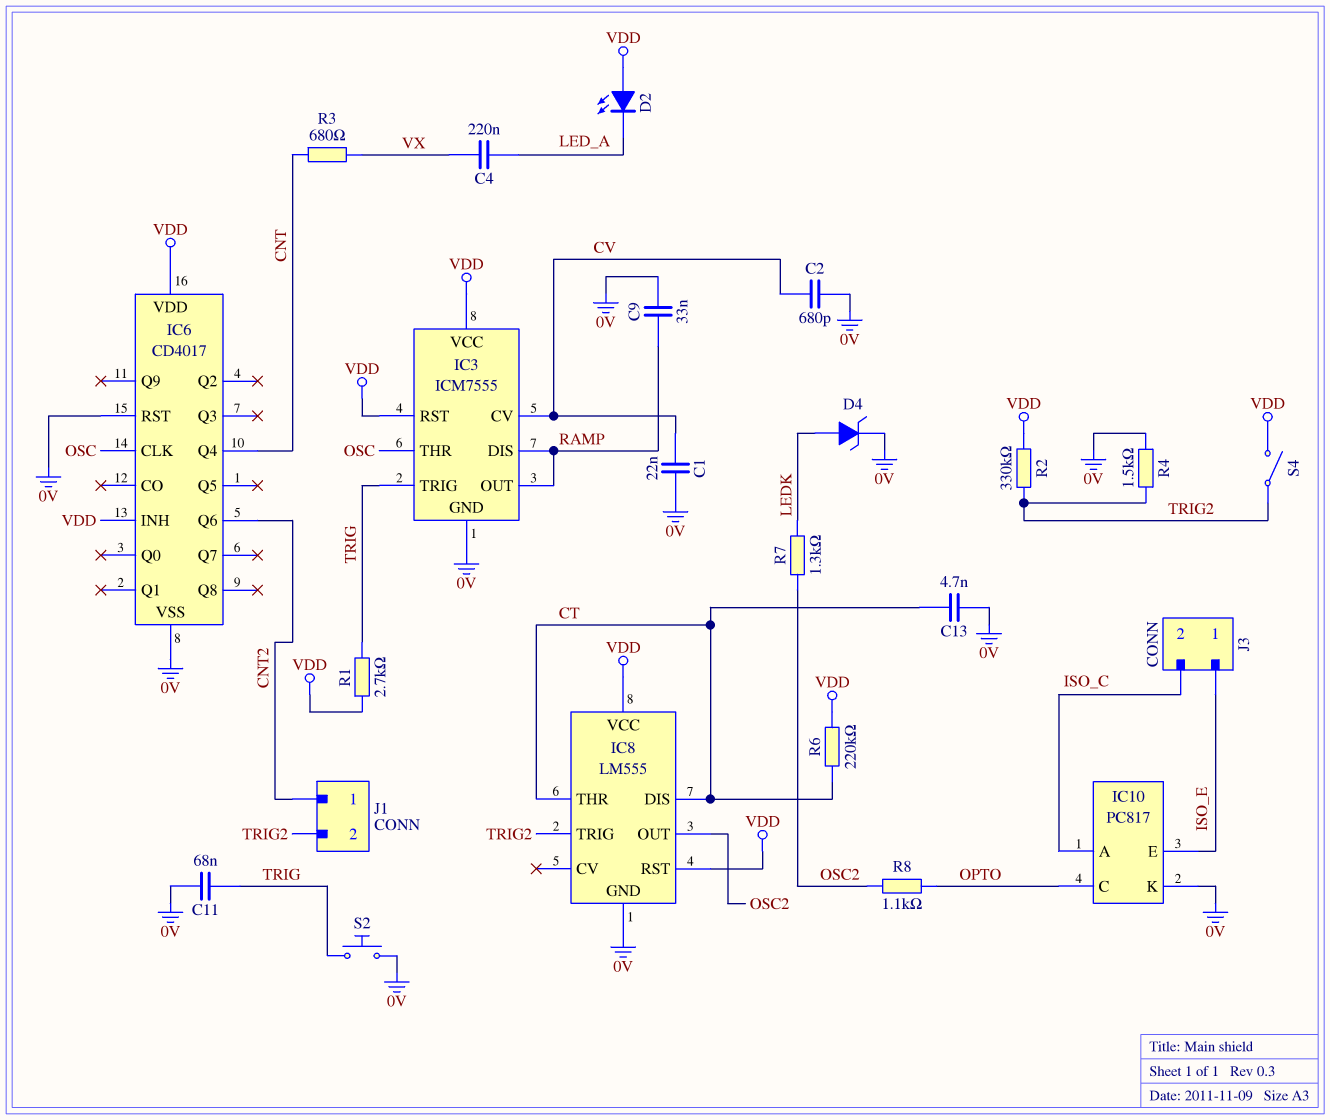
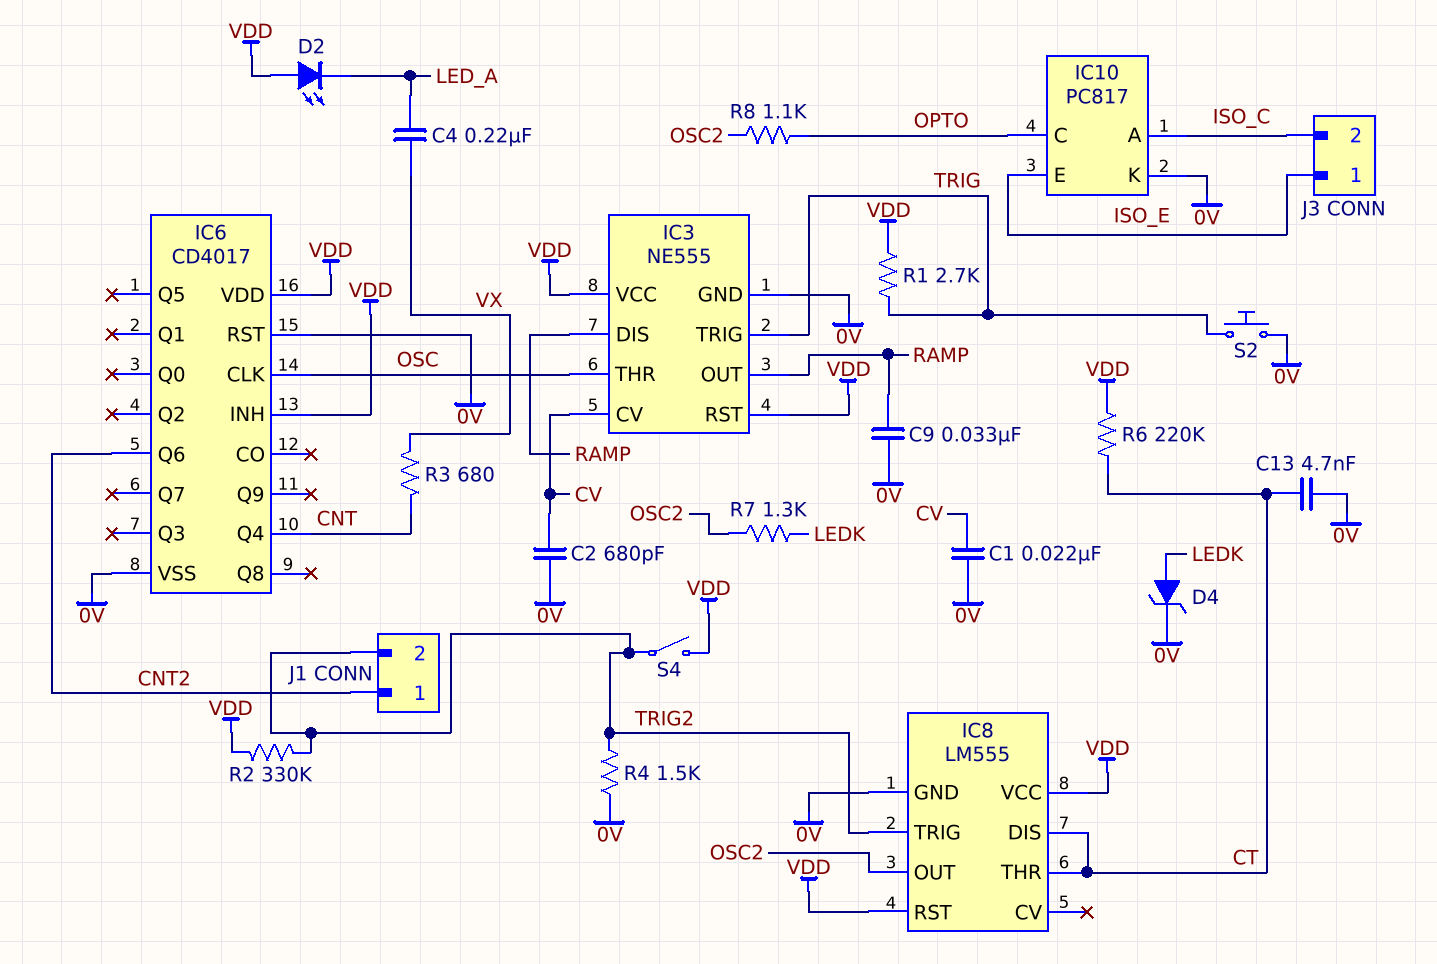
C11: 68nF (0V, TRIG) -> none
IC3: ICM7555 -> NE555

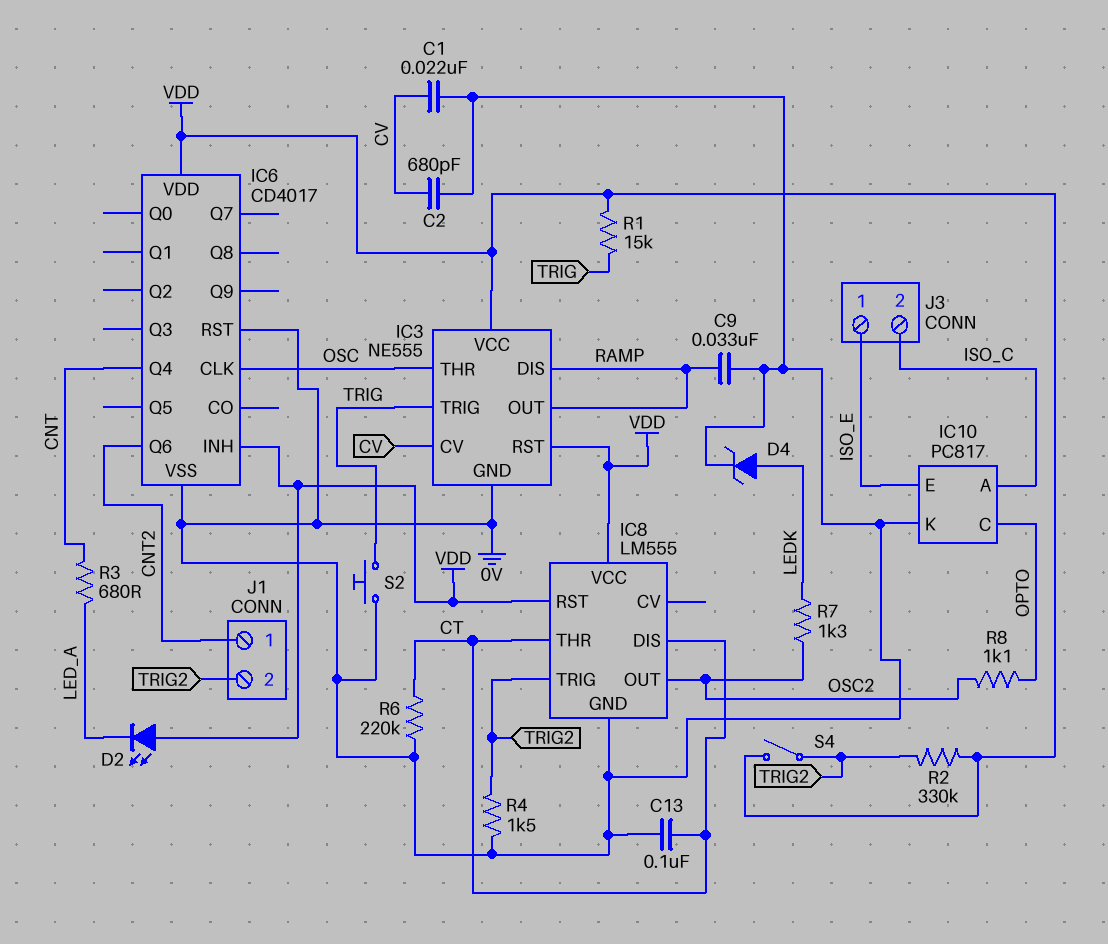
C4: 220nF (LED_A, VX) -> none
C13: 4.7nF (0V, CT) -> 100nF (0V, CT)
R1: 2.7k (TRIG, VDD) -> 15k (TRIG, VDD)
R3: 680 (CNT, VX) -> 680 (CNT, LED_A)
R6: 220k (CT, VDD) -> 220k (0V, CT)

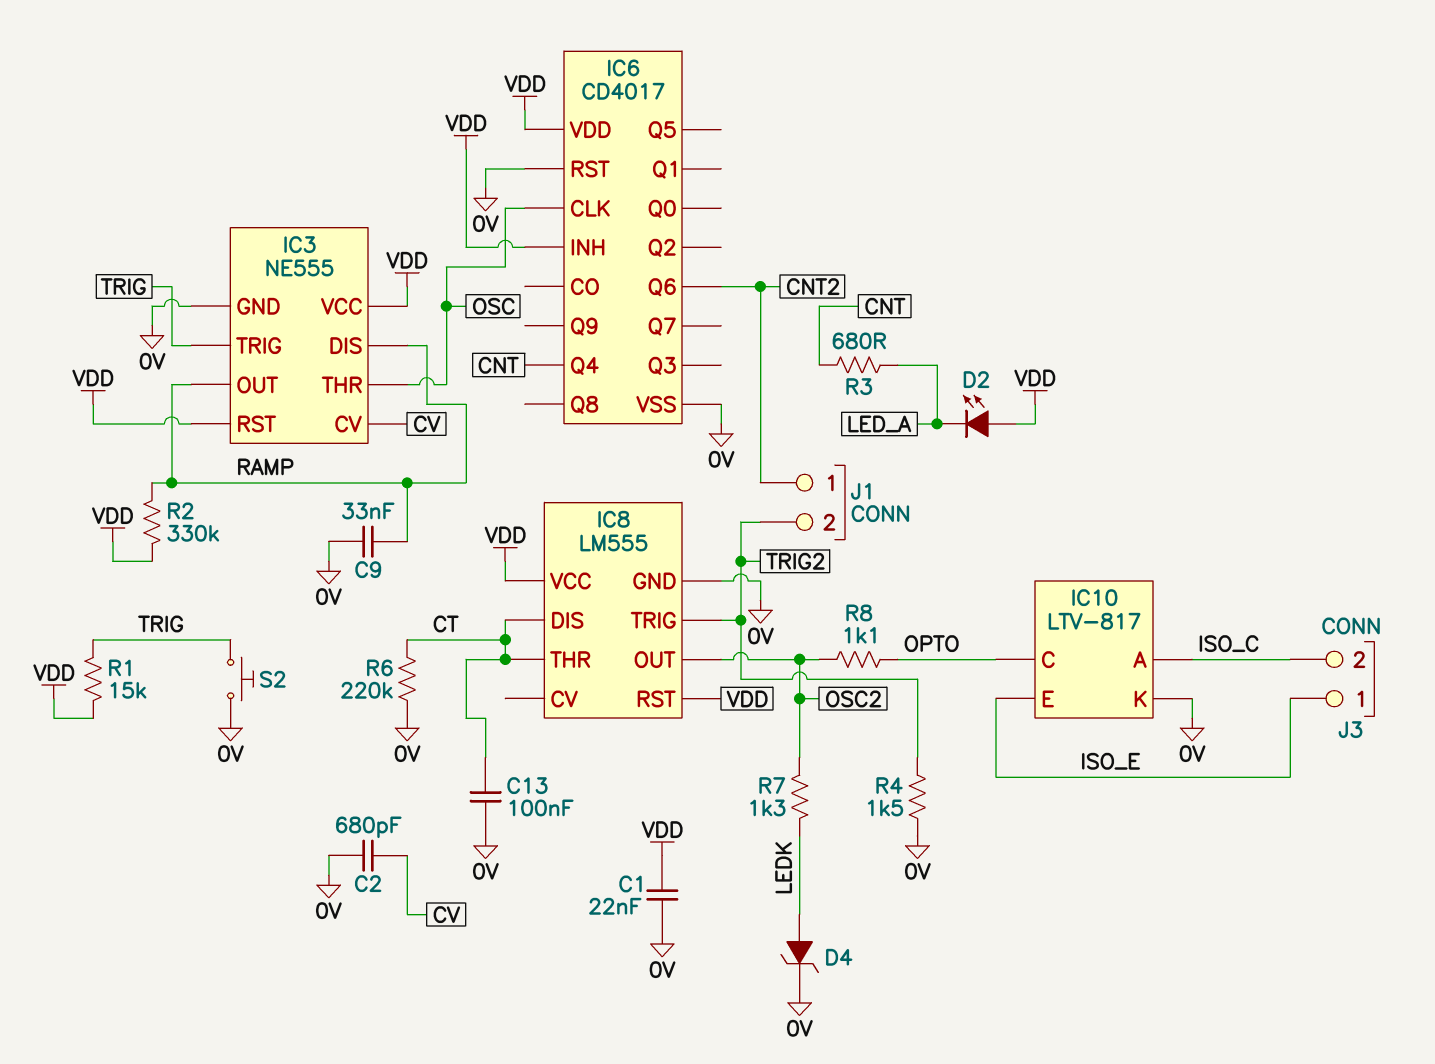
C1: 22nF (0V, CV) -> 22nF (0V, VDD)
IC10: PC817 -> LTV-817
R2: 330k (TRIG2, VDD) -> 330k (RAMP, VDD)
S4: switch (TRIG2, VDD) -> none

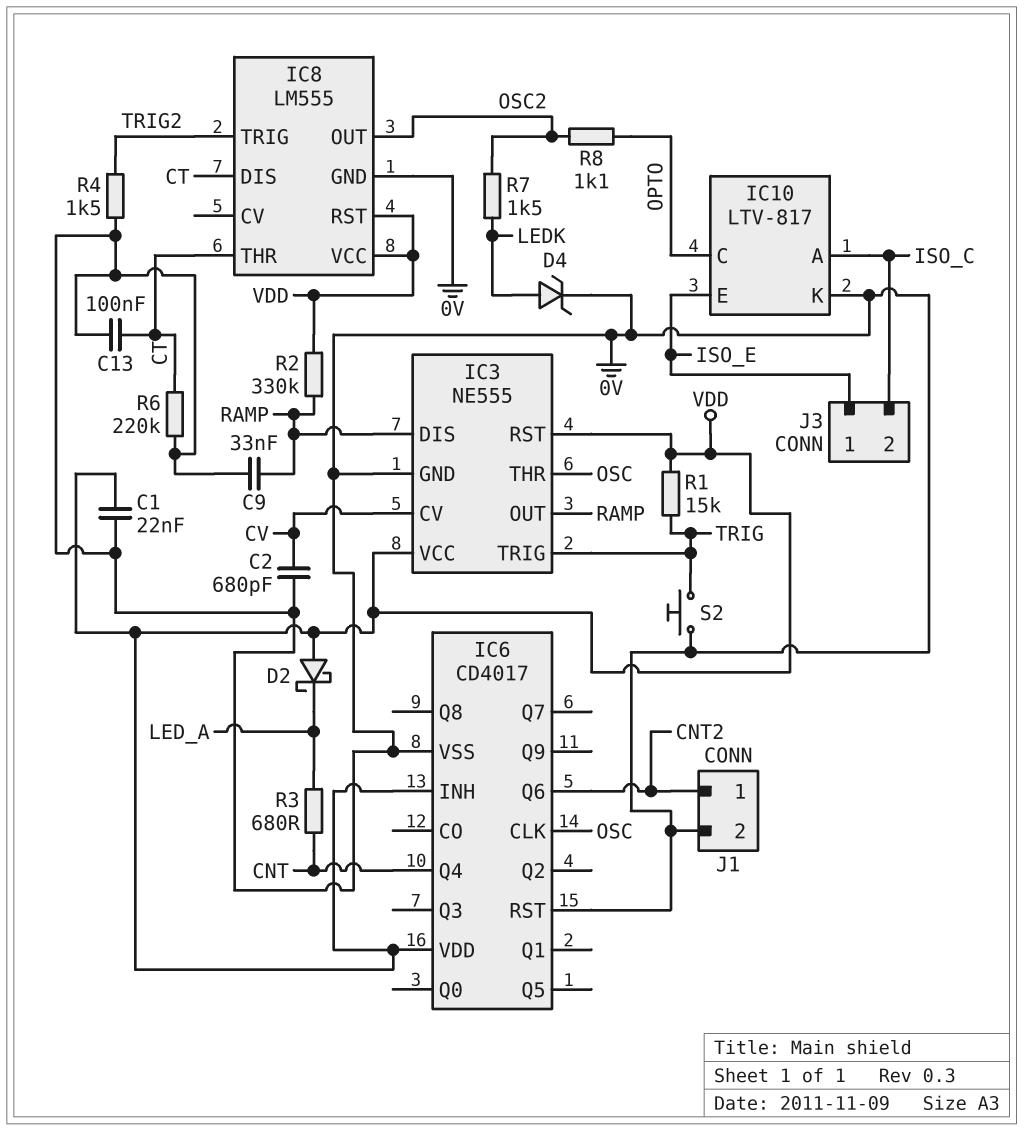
D2: LED (A VDD, K LED_A) -> schottky (A VDD, K LED_A)
J1 pin 2: TRIG2 -> 0V
R7: 1.3k (LEDK, OSC2) -> 1.5k (LEDK, OSC2)

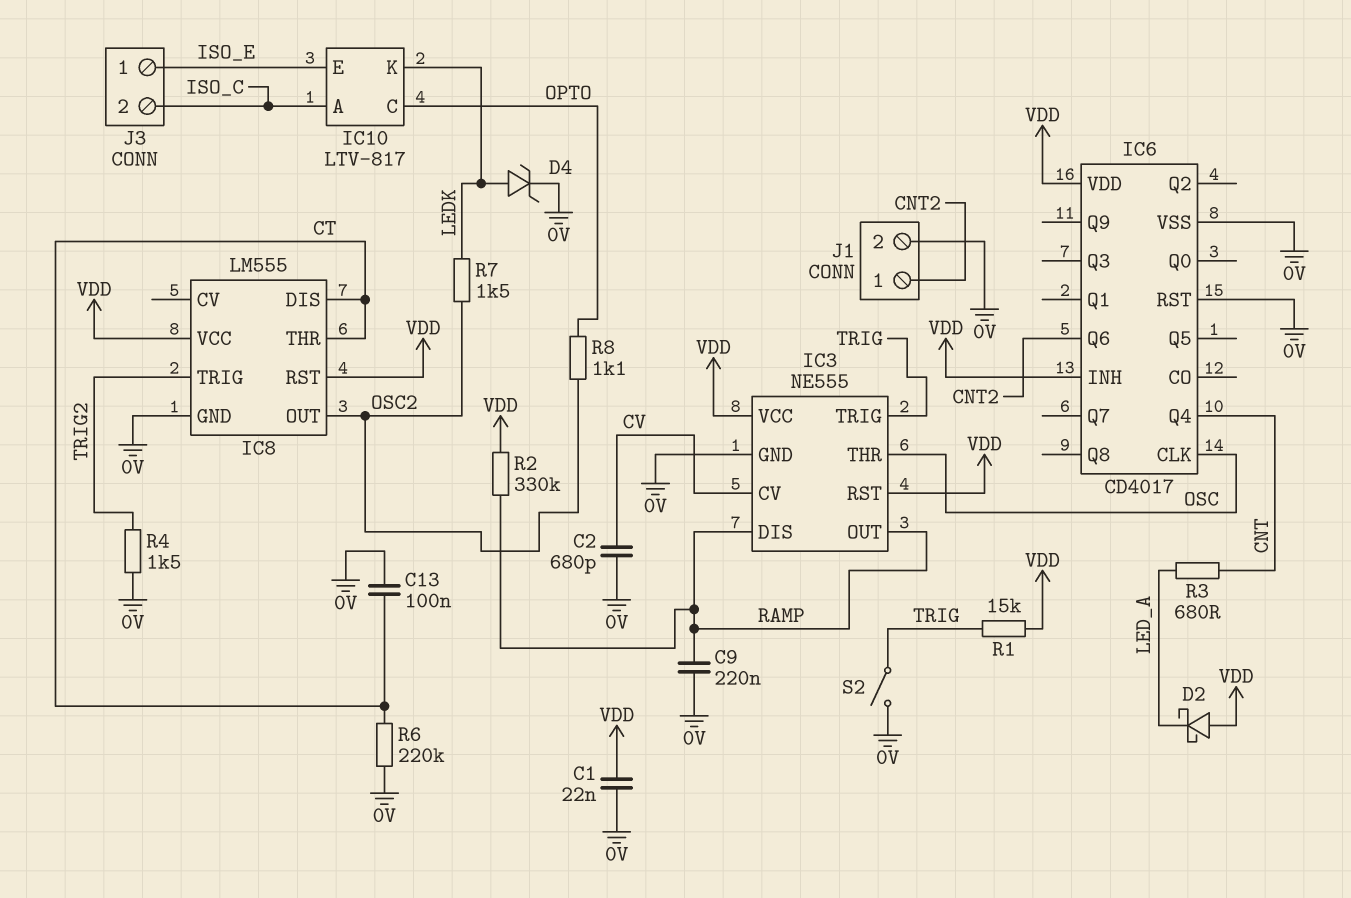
C9: 33nF (0V, RAMP) -> 220nF (0V, RAMP)
IC10 pin K: 0V -> LEDK
S2: button (0V, TRIG) -> switch (0V, TRIG)

